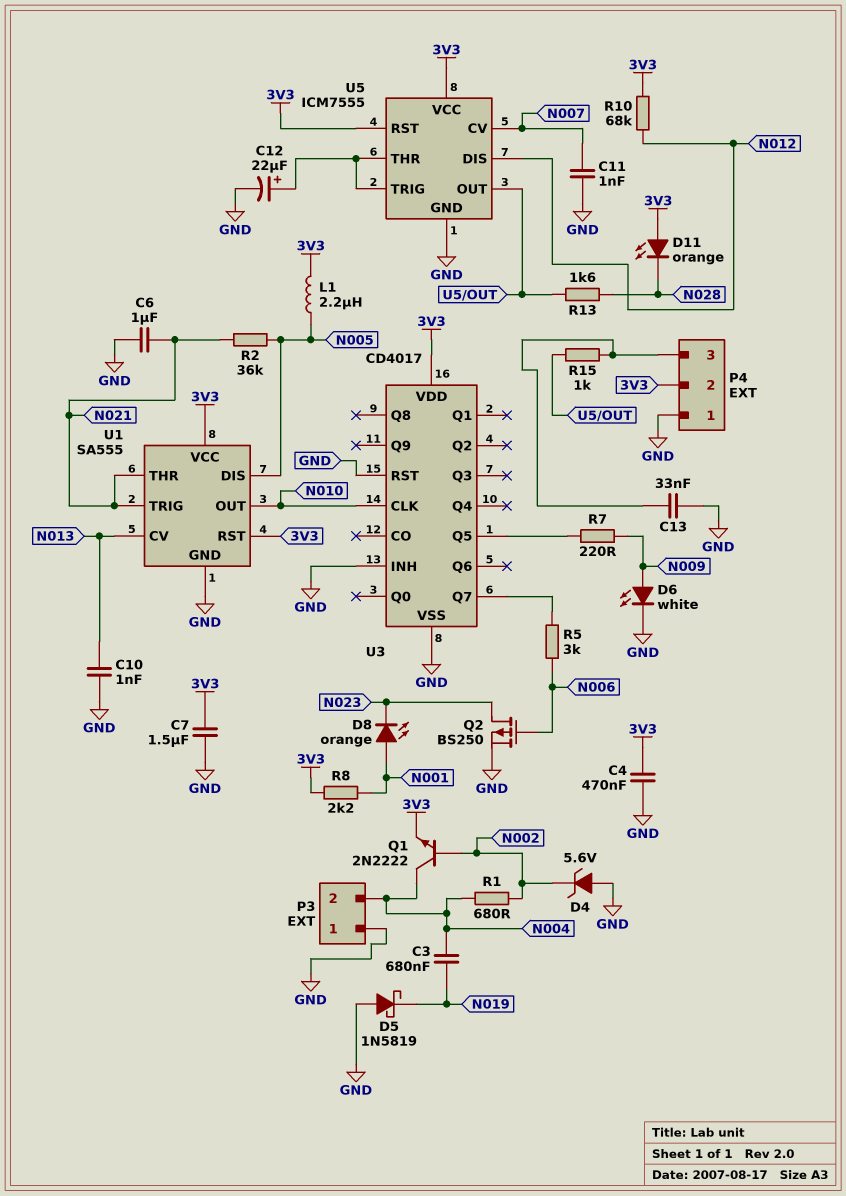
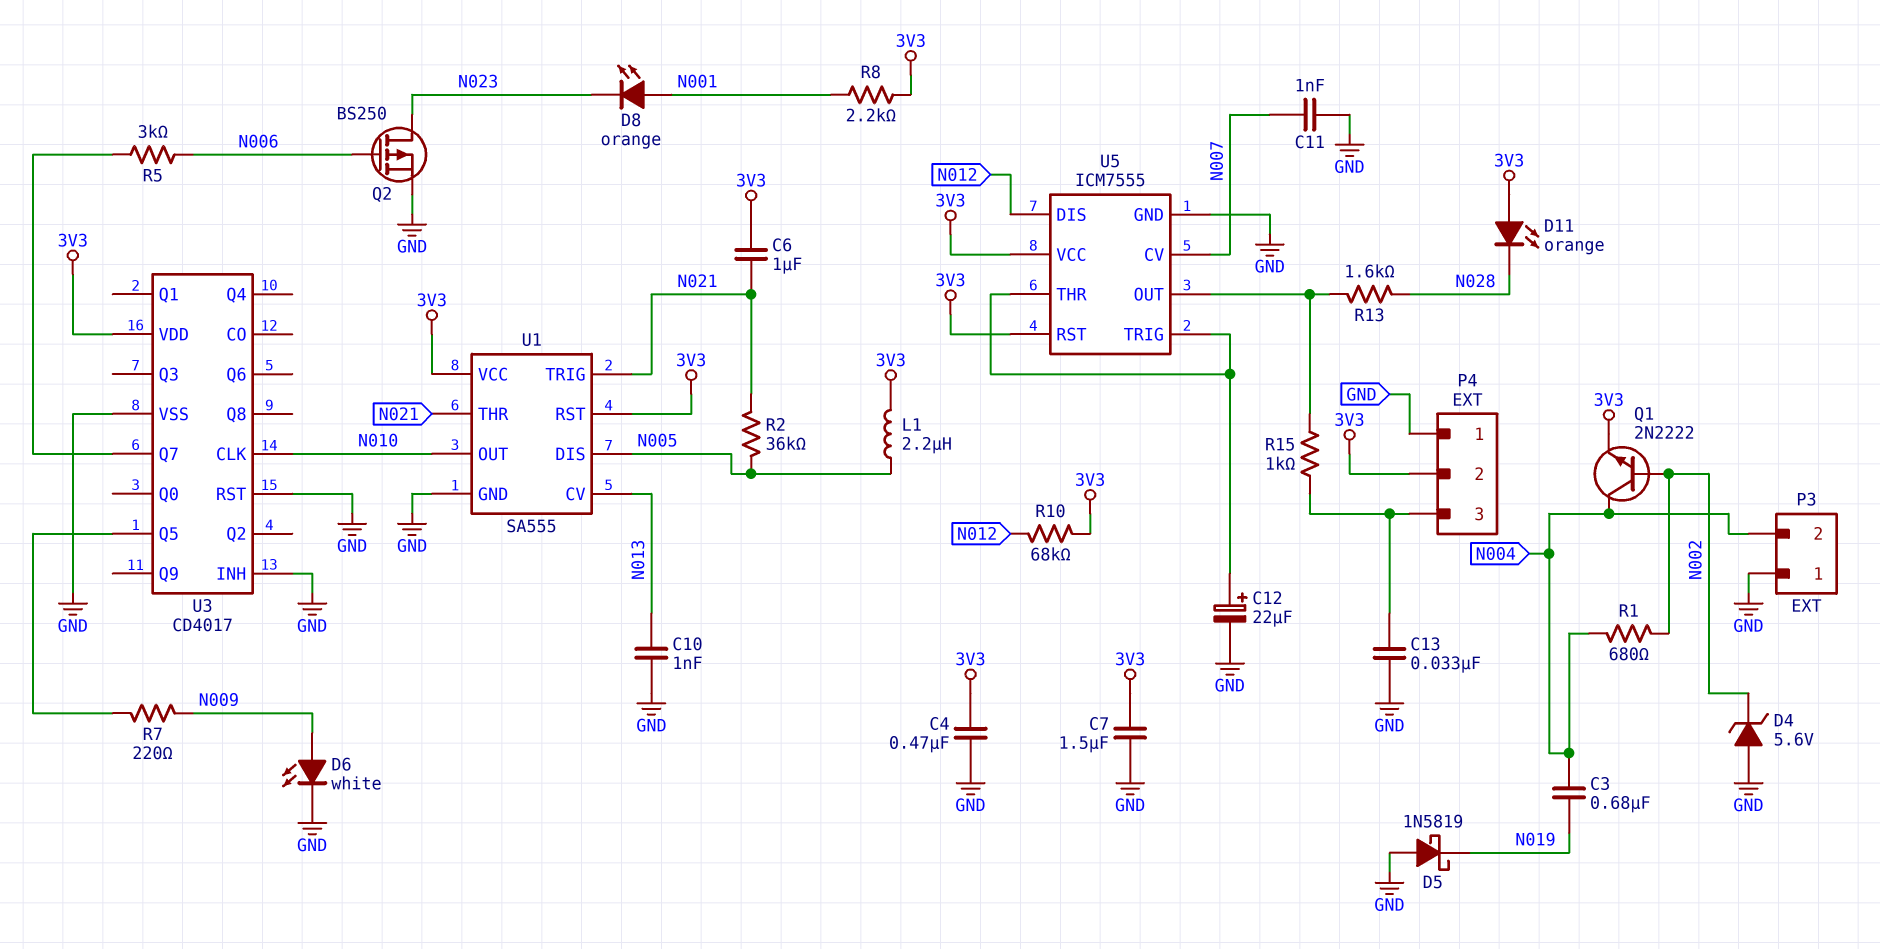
C6: 1uF (GND, N021) -> 1uF (3V3, N021)

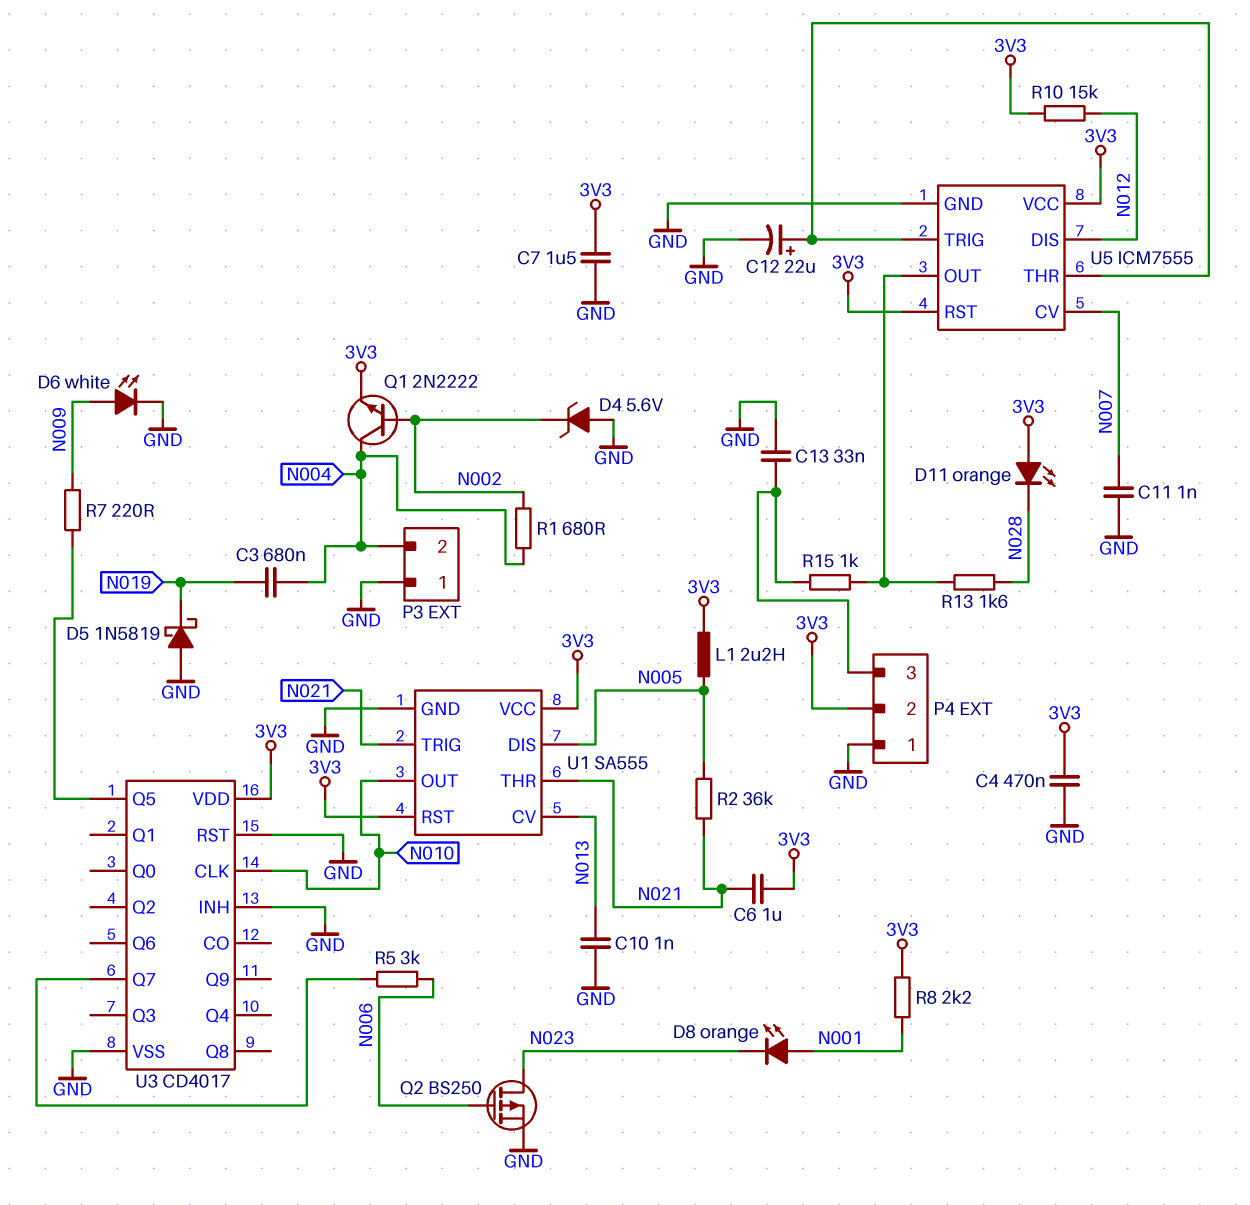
R10: 68k (3V3, N012) -> 15k (3V3, N012)

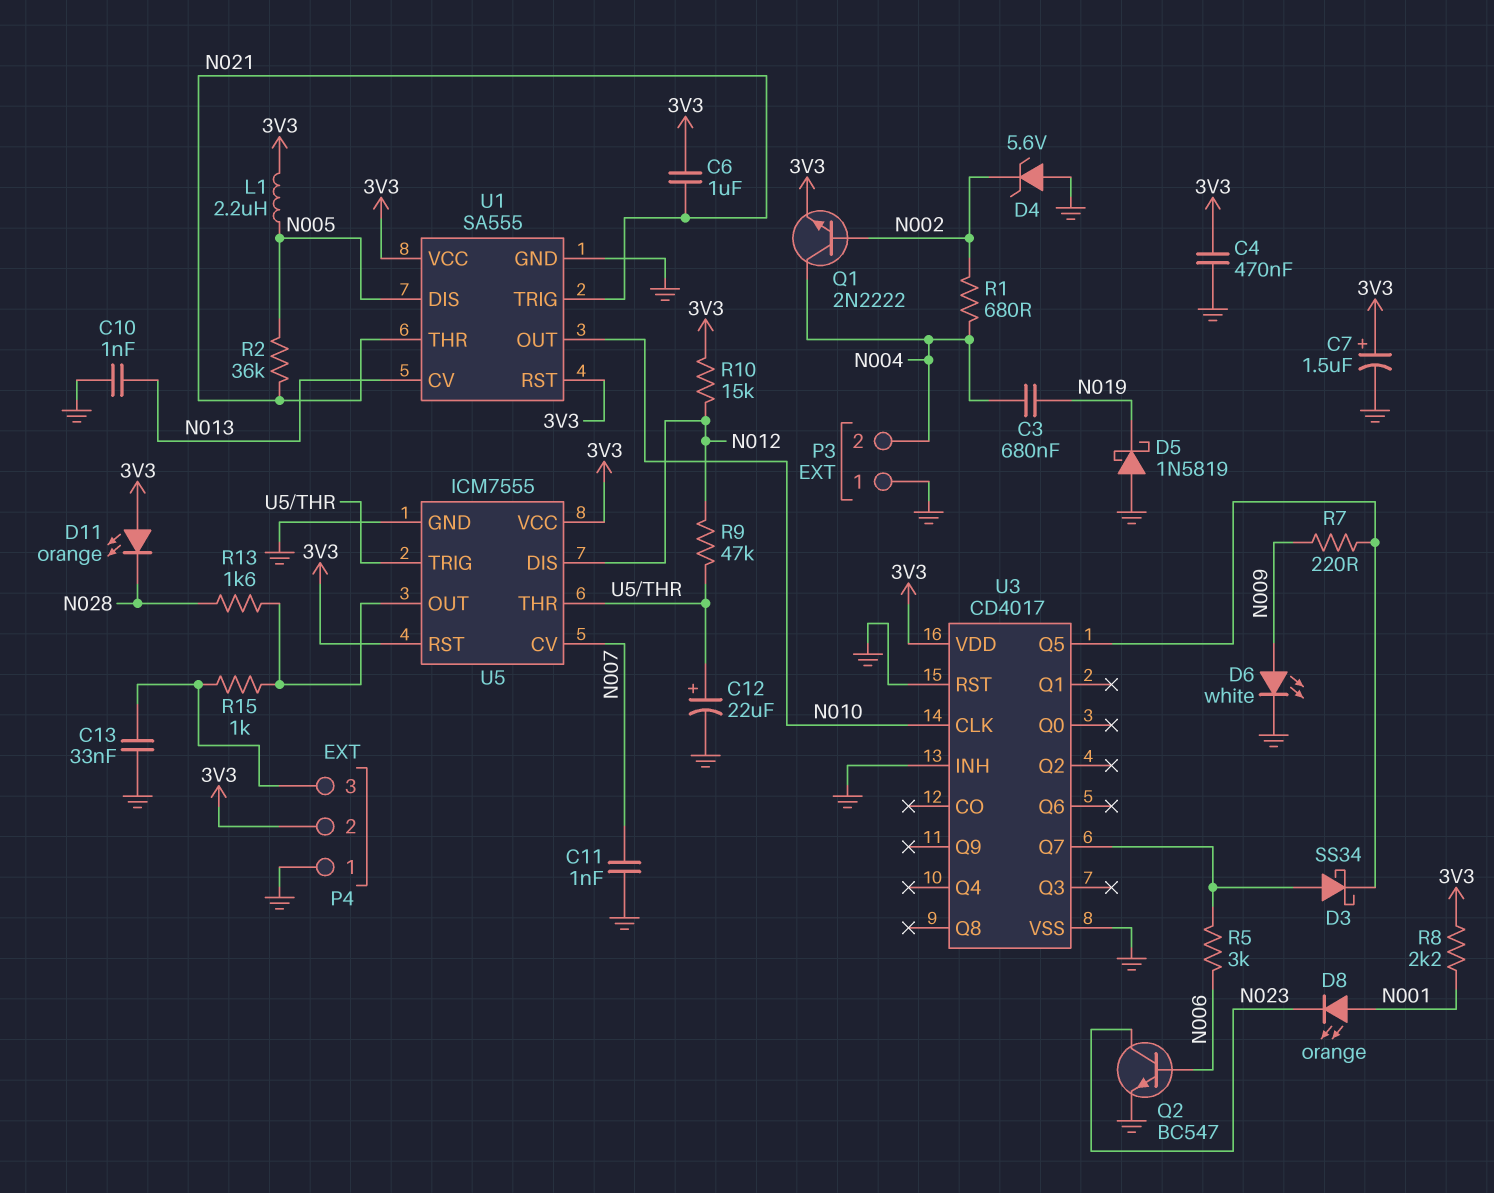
C7: 1.5uF (3V3, GND) -> 1.5uF (plus 3V3, minus GND)
D3: none -> schottky SS34 (A U3/Q7, K U3/Q5)
Q2: PMOS BS250 (G N006, D N023, S GND) -> NPN BC547 (B N006, C N023, E GND)
R9: none -> 47k (N012, U5/THR)

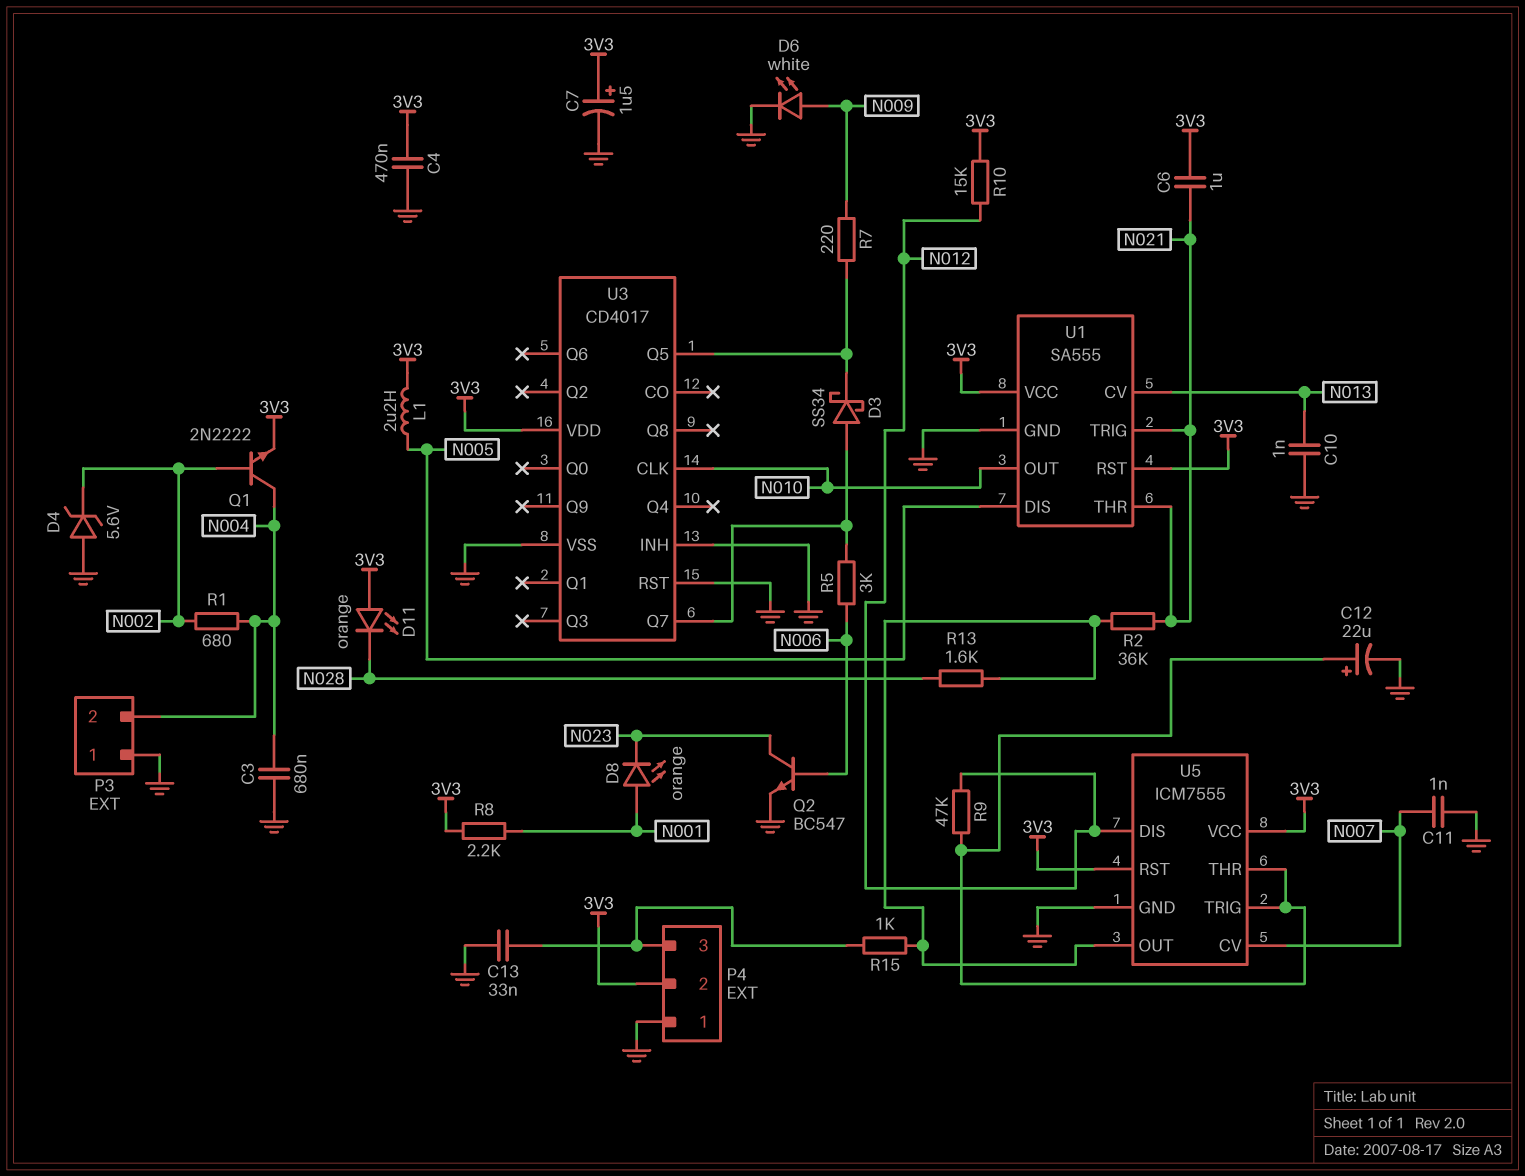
C3: 680nF (N004, N019) -> 680nF (GND, N004)
D5: schottky 1N5819 (A GND, K N019) -> none
R2: 36k (N005, N021) -> 36k (N021, U5/OUT)

